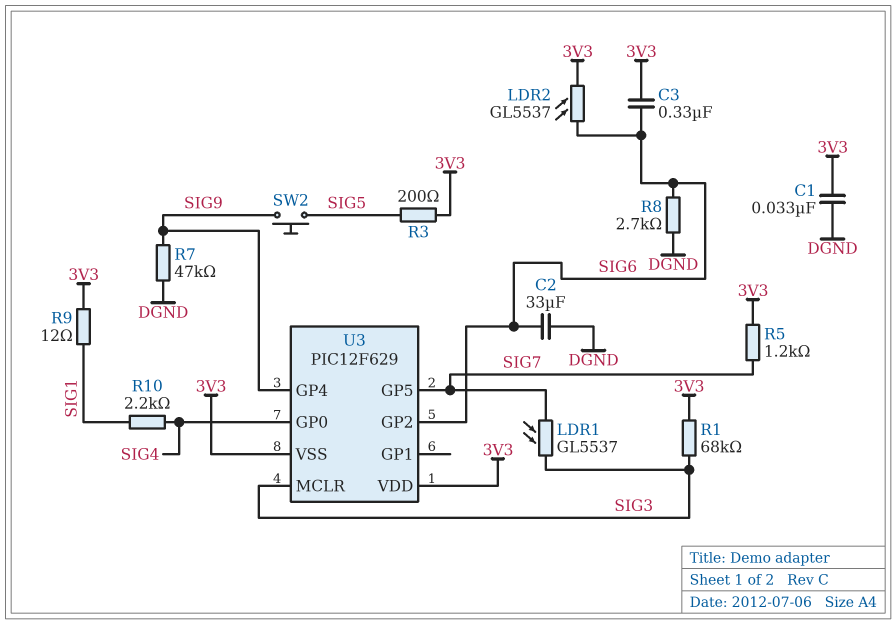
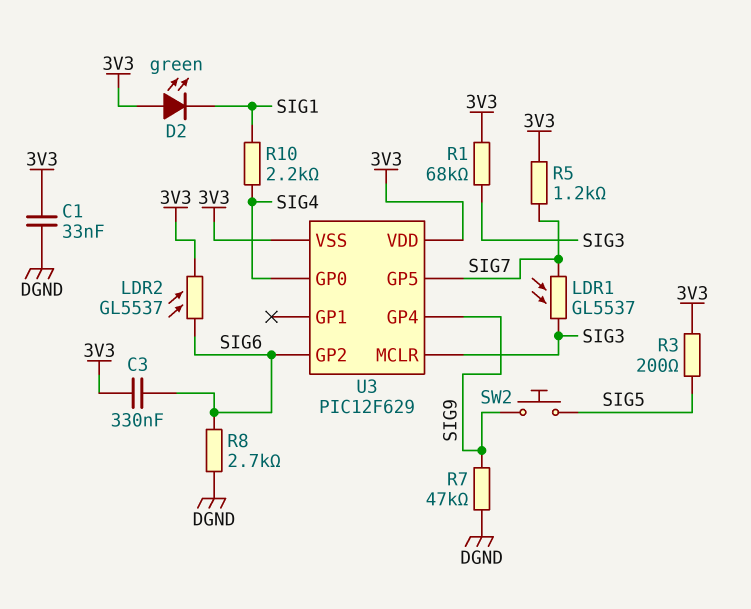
C2: 33uF (DGND, SIG6) -> none
D2: none -> LED green (A 3V3, K SIG1)
R9: 12 (3V3, SIG1) -> none

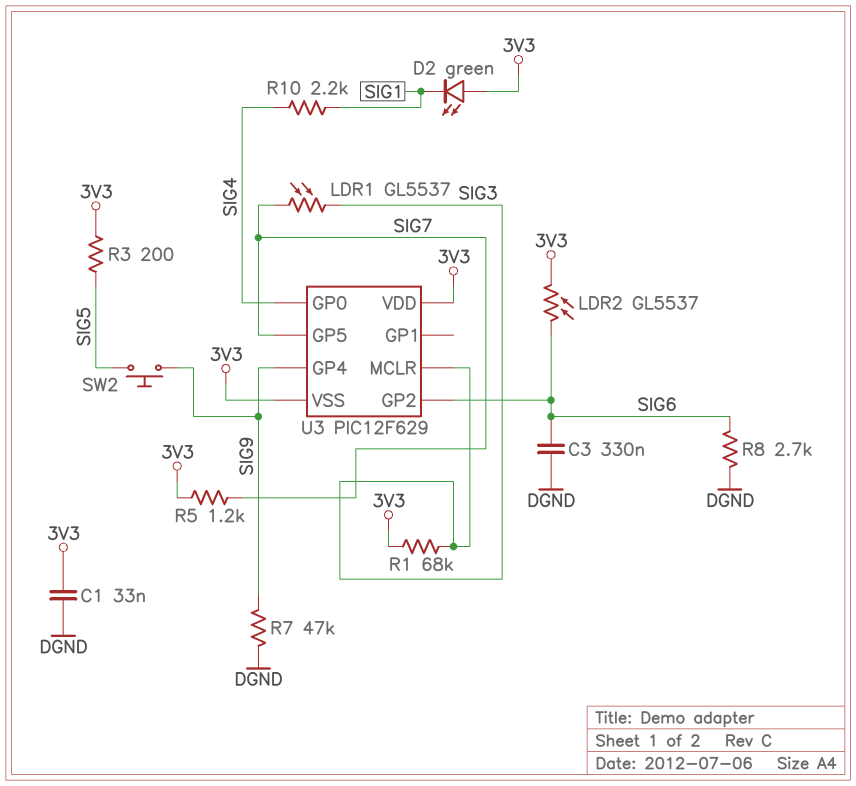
C3: 330nF (3V3, SIG6) -> 330nF (DGND, SIG6)

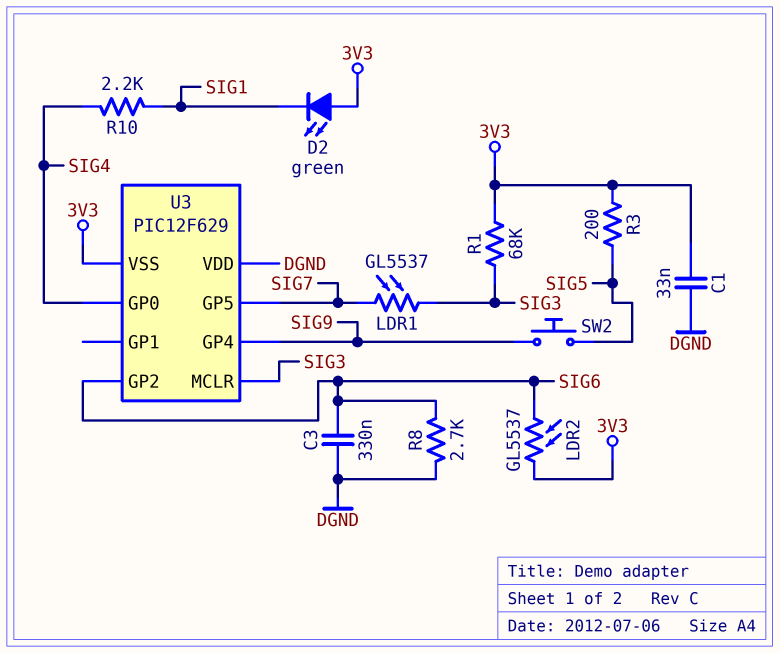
R5: 1.2k (3V3, SIG7) -> none
R7: 47k (DGND, SIG9) -> none
U3 pin VDD: 3V3 -> DGND

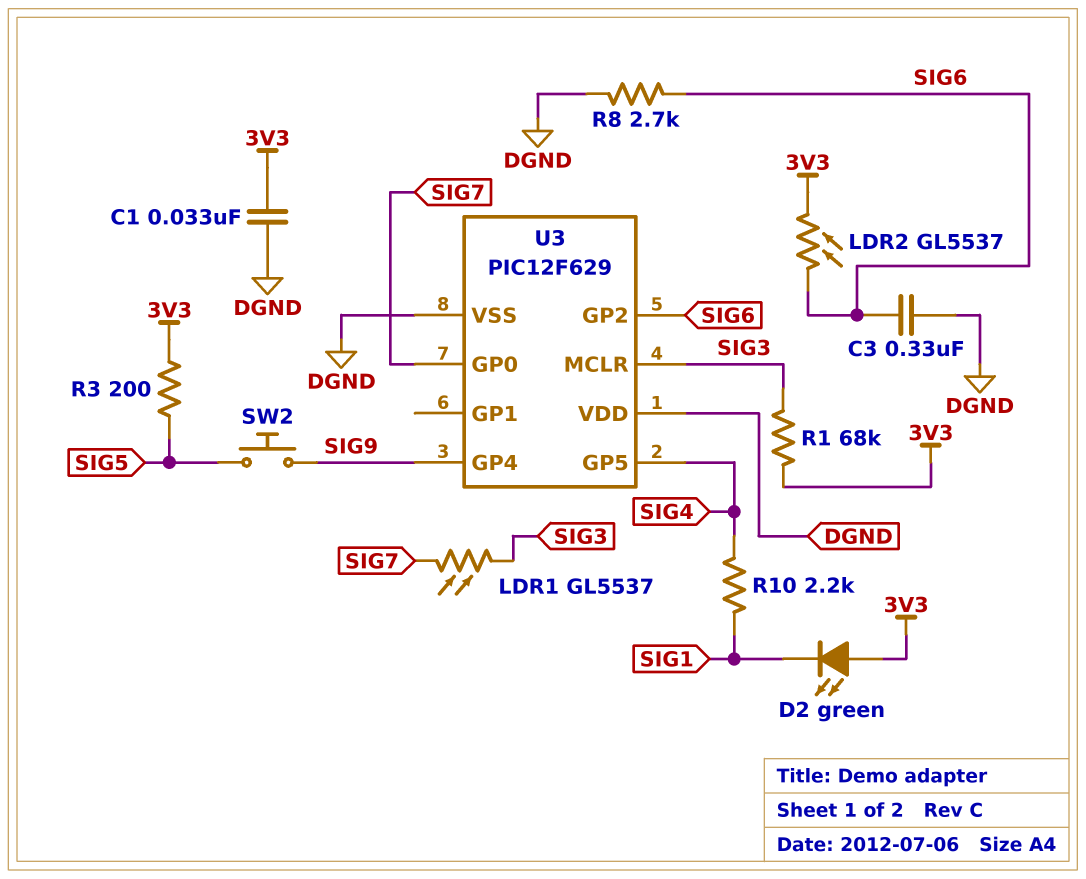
U3 pin GP0: SIG4 -> SIG7
U3 pin GP5: SIG7 -> SIG4
U3 pin VSS: 3V3 -> DGND

